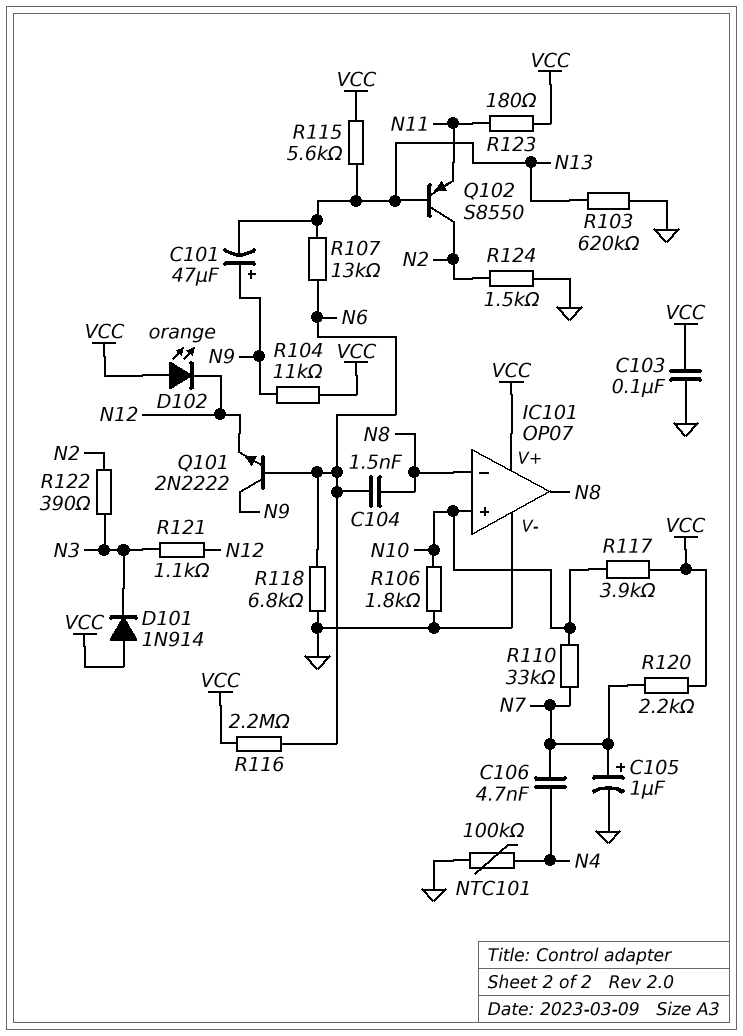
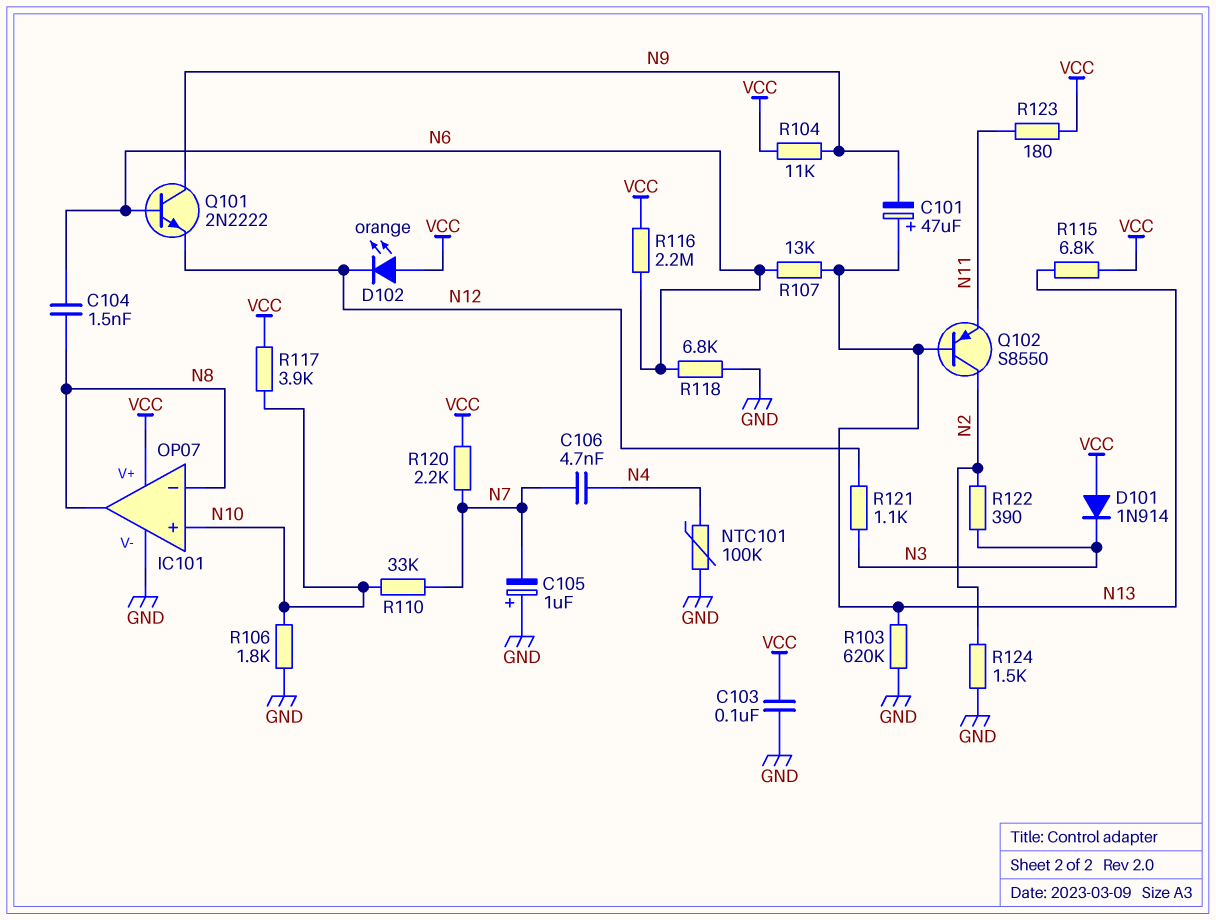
C101: 47uF (plus N9, minus N13) -> 47uF (plus N13, minus N9)
C105: 1uF (plus N7, minus GND) -> 1uF (plus GND, minus N7)
R115: 5.6k (N13, VCC) -> 6.8k (N13, VCC)

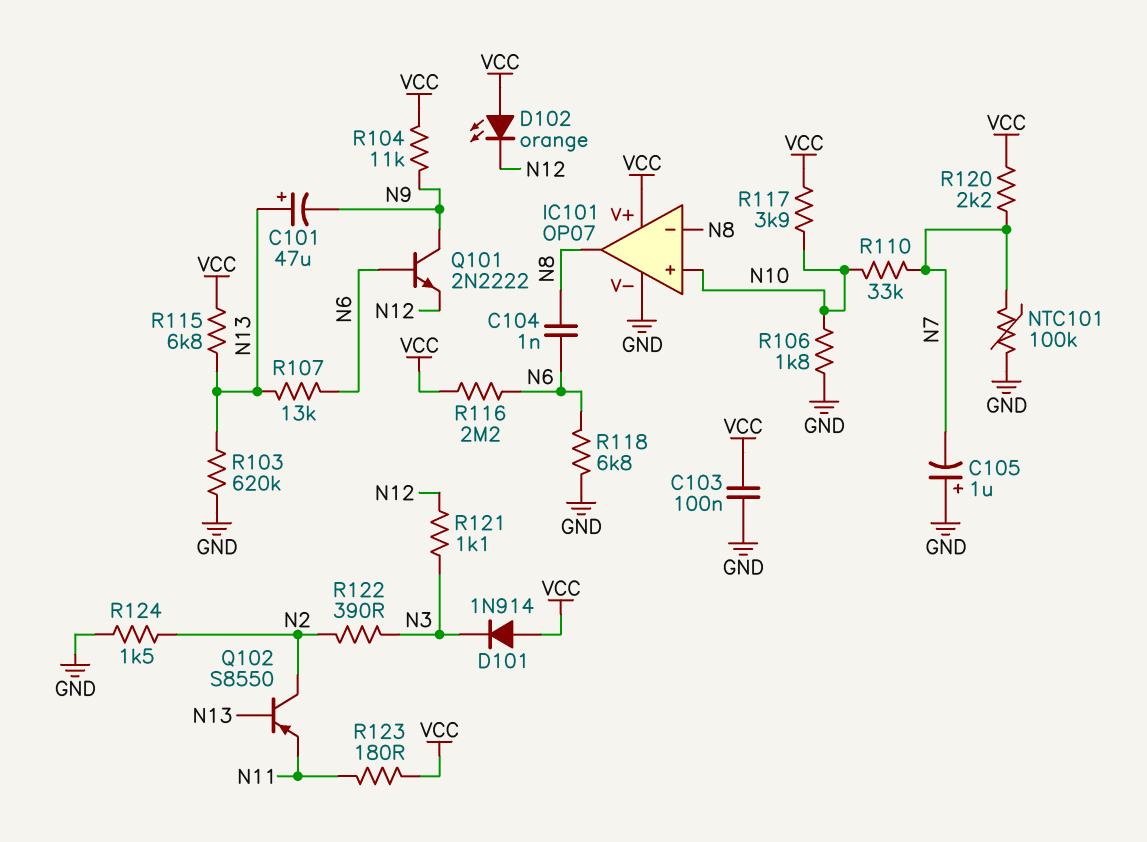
C104: 1.5nF (N6, N8) -> 1nF (N6, N8)
C106: 4.7nF (N4, N7) -> none
NTC101: 100k (GND, N4) -> 100k (GND, N7)

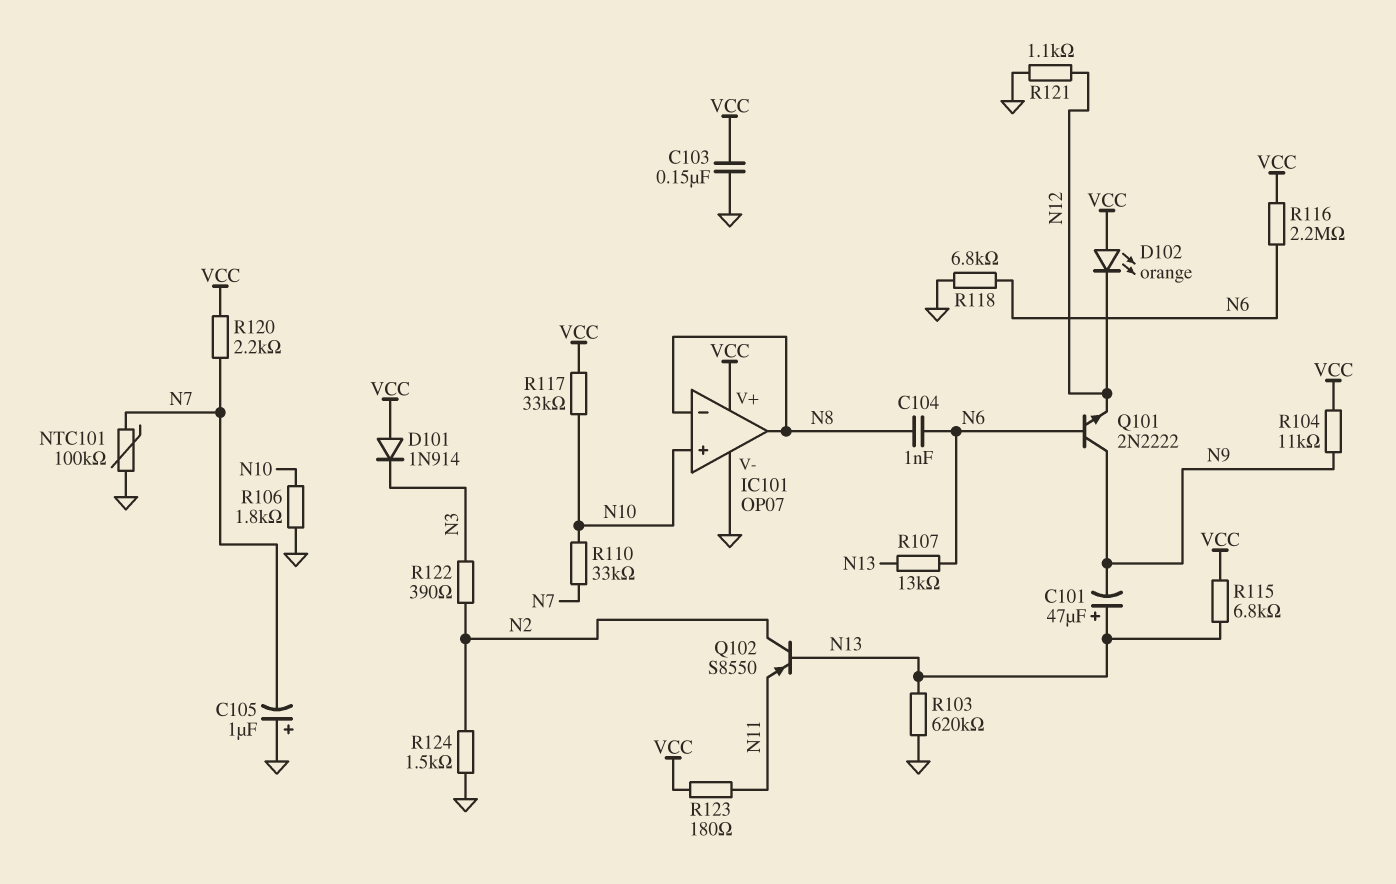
C103: 100nF (GND, VCC) -> 150nF (GND, VCC)
R117: 3.9k (N10, VCC) -> 33k (N10, VCC)
R121: 1.1k (N3, N12) -> 1.1k (GND, N12)

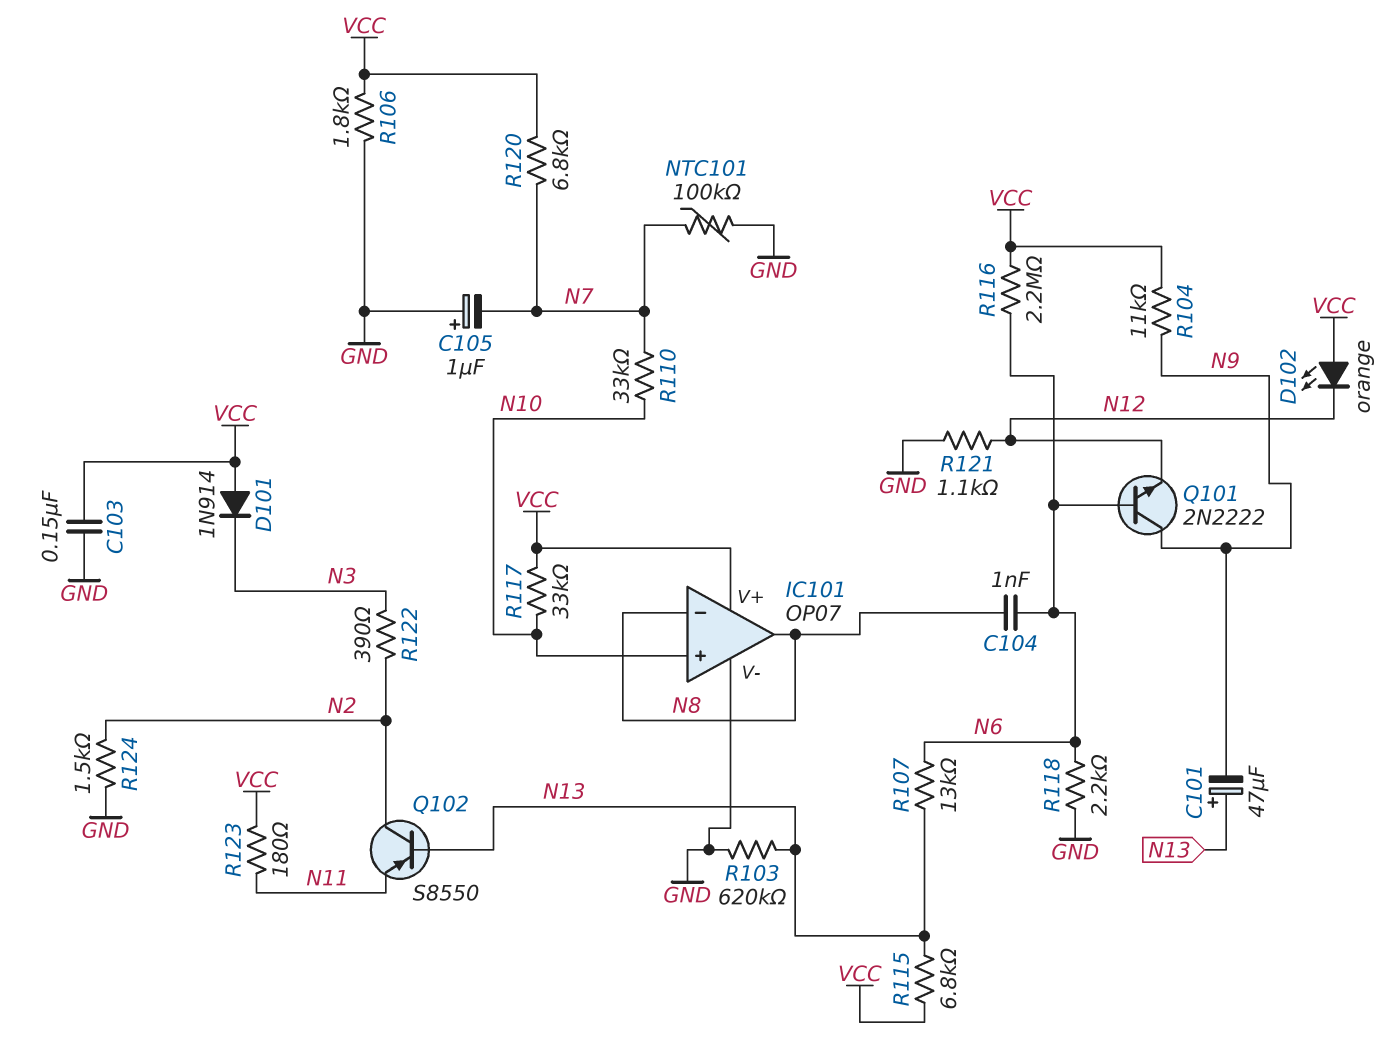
R106: 1.8k (GND, N10) -> 1.8k (GND, VCC)
R118: 6.8k (GND, N6) -> 2.2k (GND, N6)
R120: 2.2k (N7, VCC) -> 6.8k (N7, VCC)

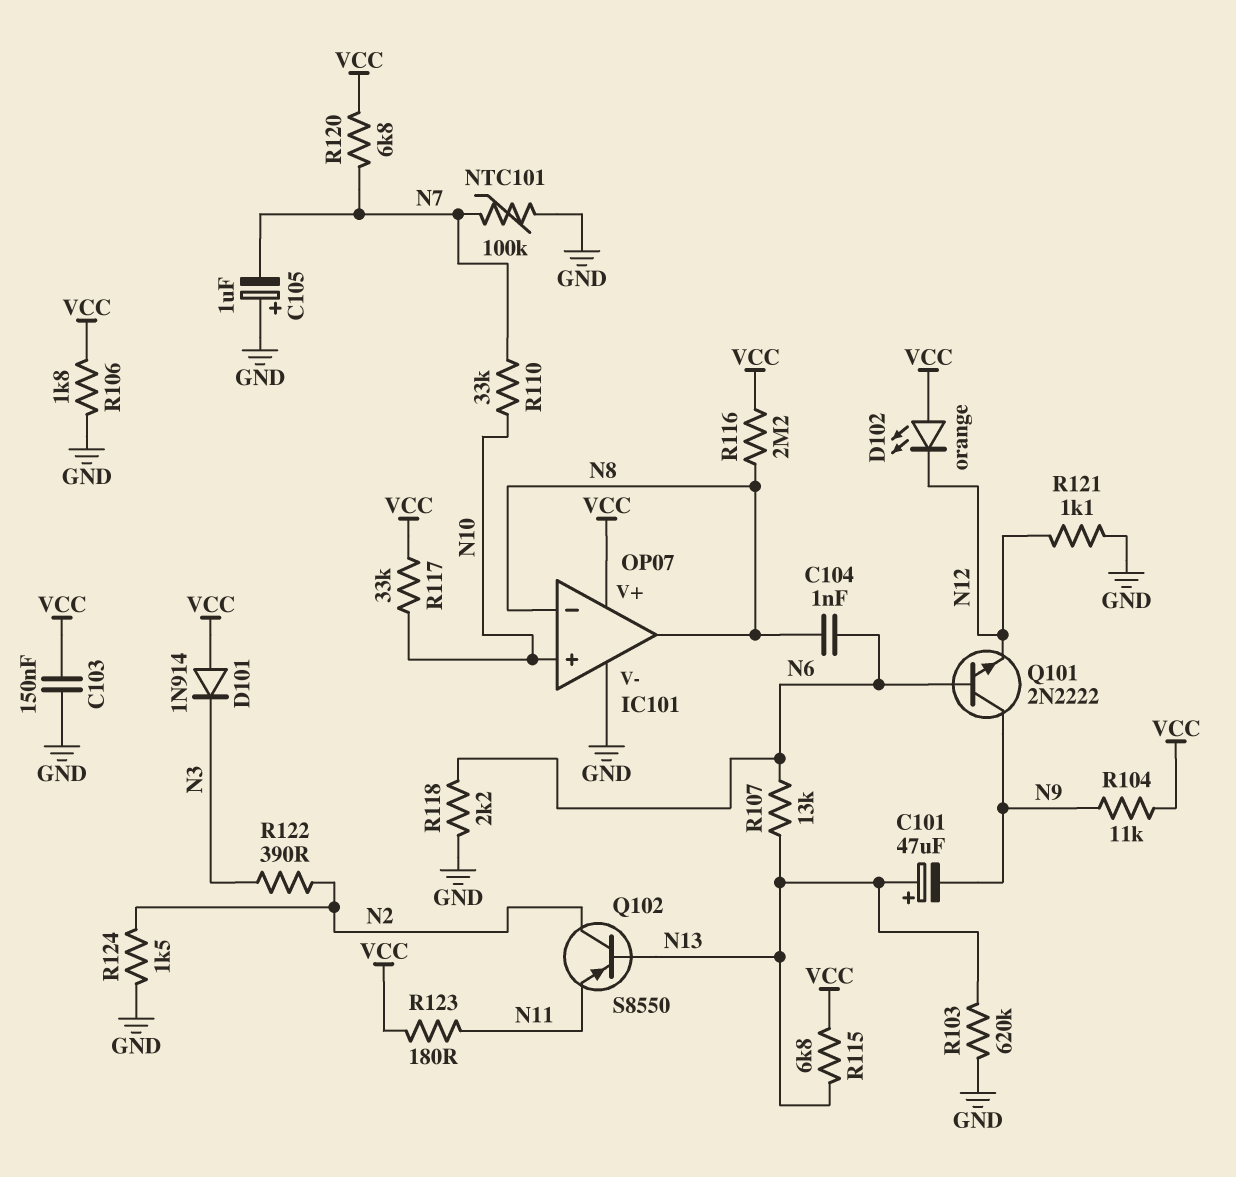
R116: 2.2M (N6, VCC) -> 2.2M (N8, VCC)

